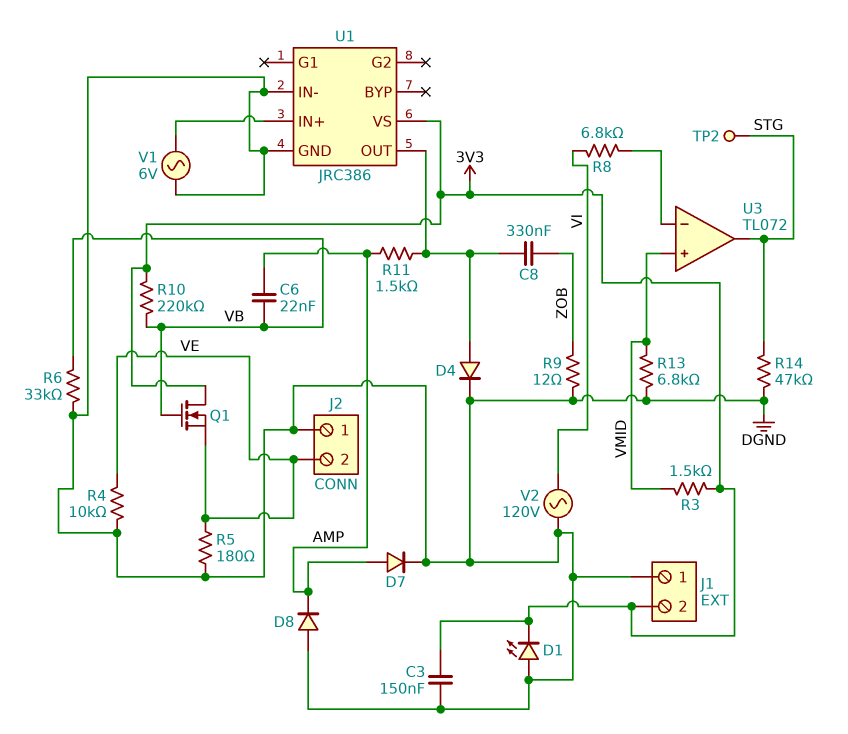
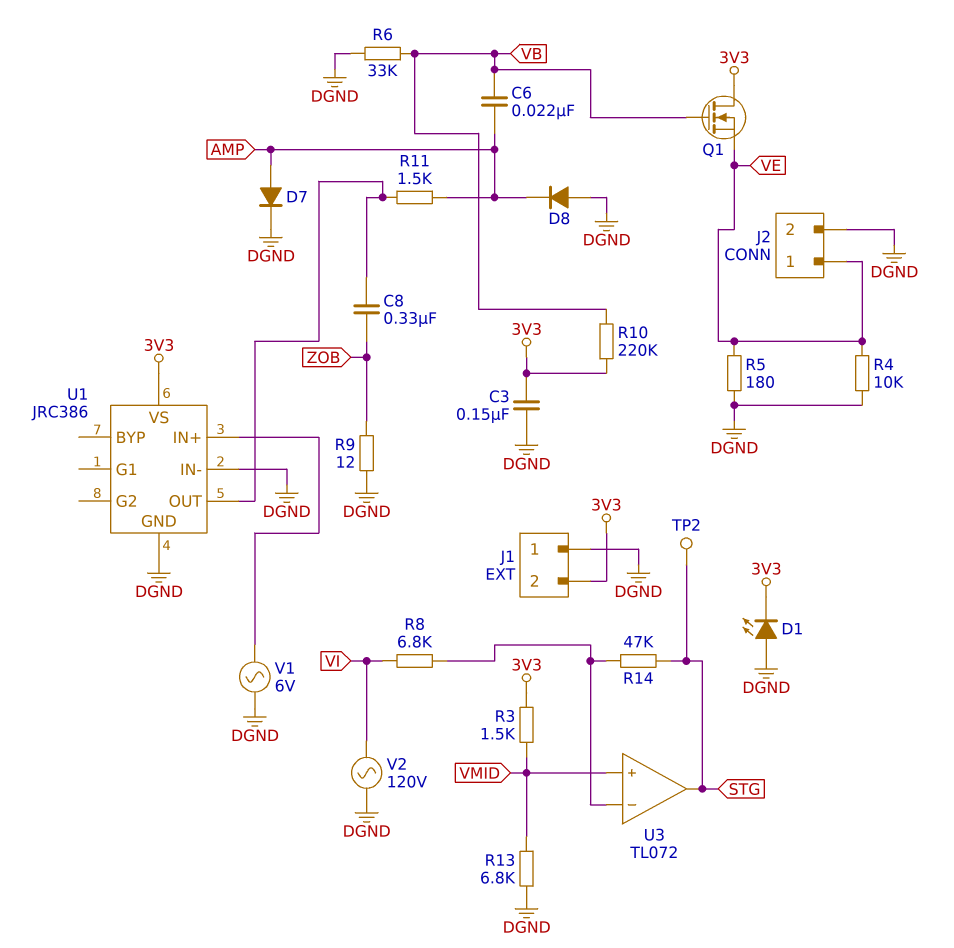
D4: diode (A U1/OUT, K DGND) -> none
J2 pin 1: DGND -> VE
J2 pin 2: VE -> DGND
R14: 47k (DGND, STG) -> 47k (STG, U3/in-)

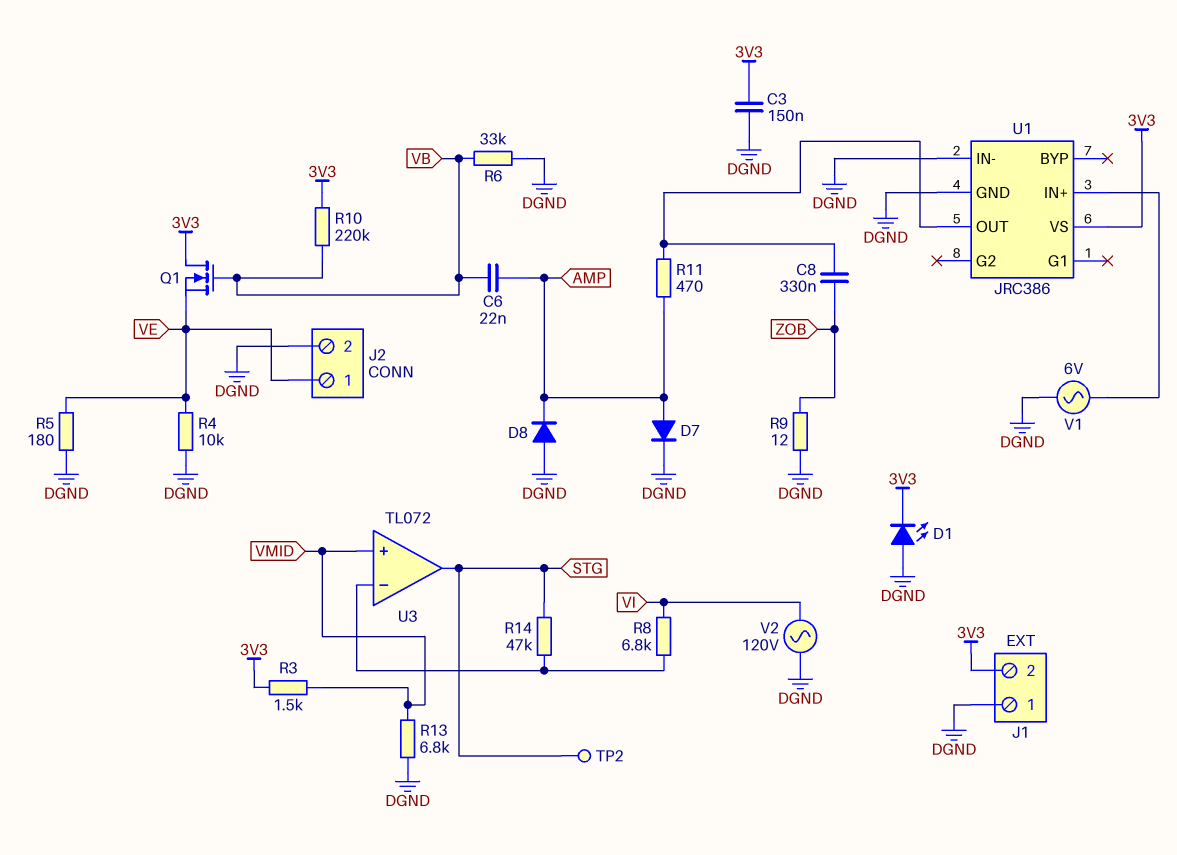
R11: 1.5k (AMP, U1/OUT) -> 470 (AMP, U1/OUT)

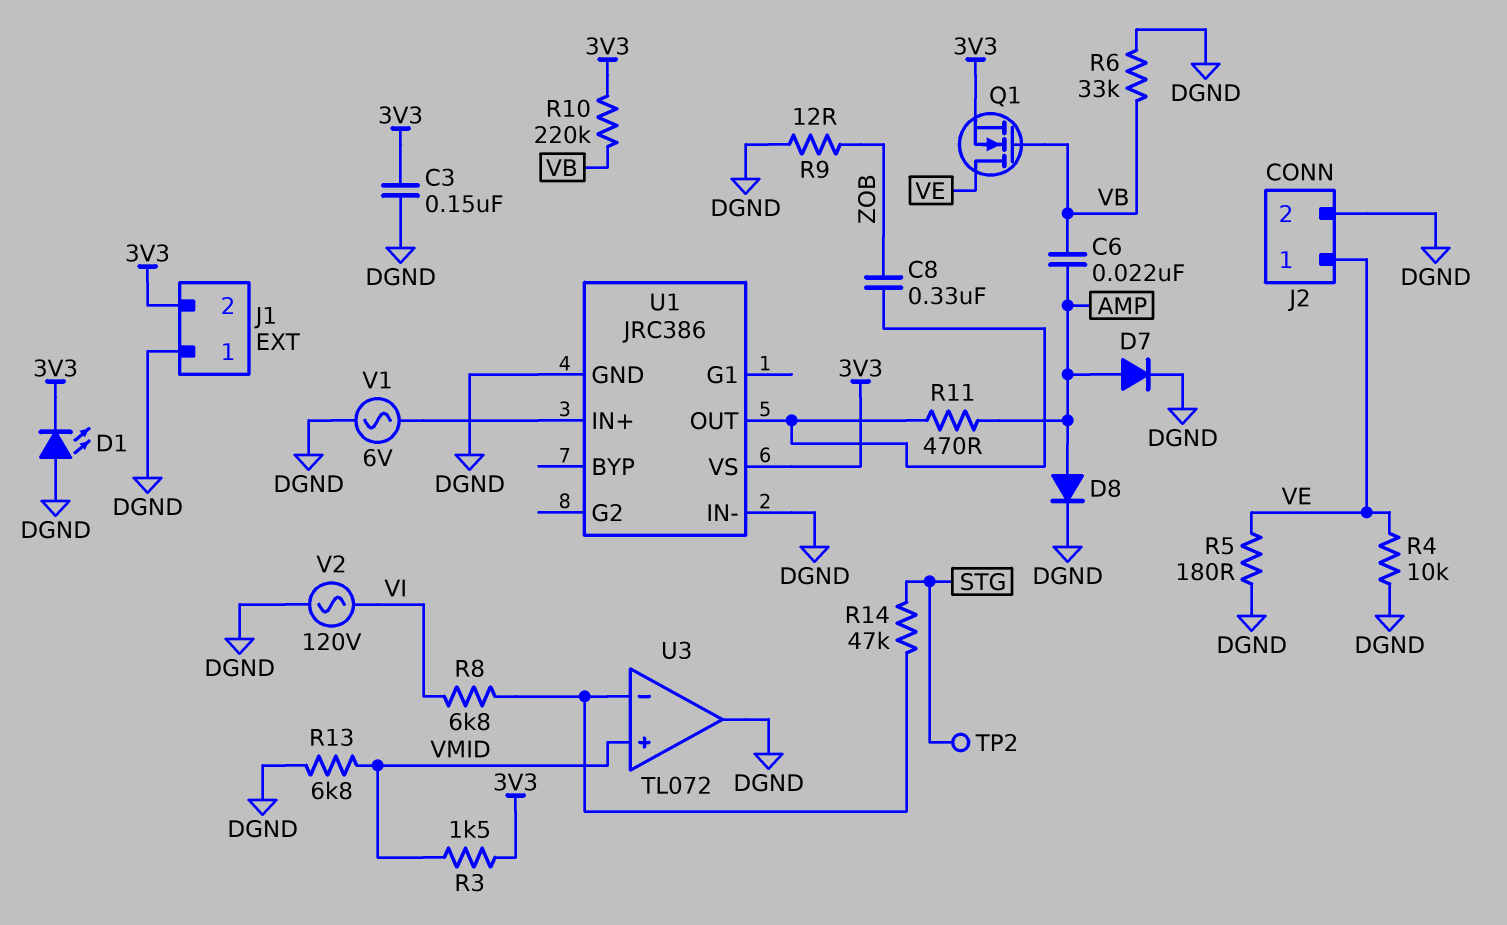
D8: diode (A DGND, K AMP) -> diode (A AMP, K DGND)
Q1: NMOS (G VB, D 3V3, S VE) -> NMOS (G VB, D VE, S 3V3)
U3 pin out: STG -> DGND

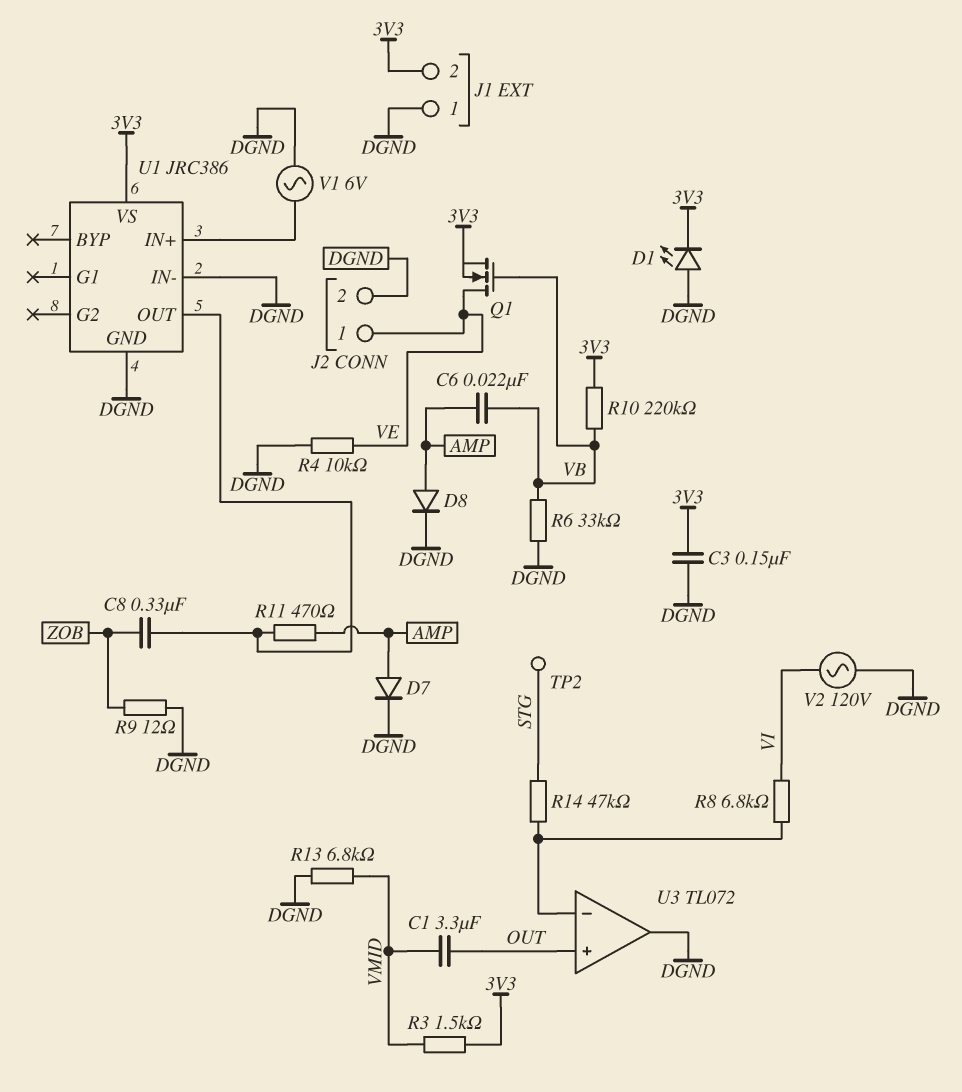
C1: none -> 3.3uF (OUT, VMID)
R5: 180 (DGND, VE) -> none
U3 pin in+: VMID -> OUT

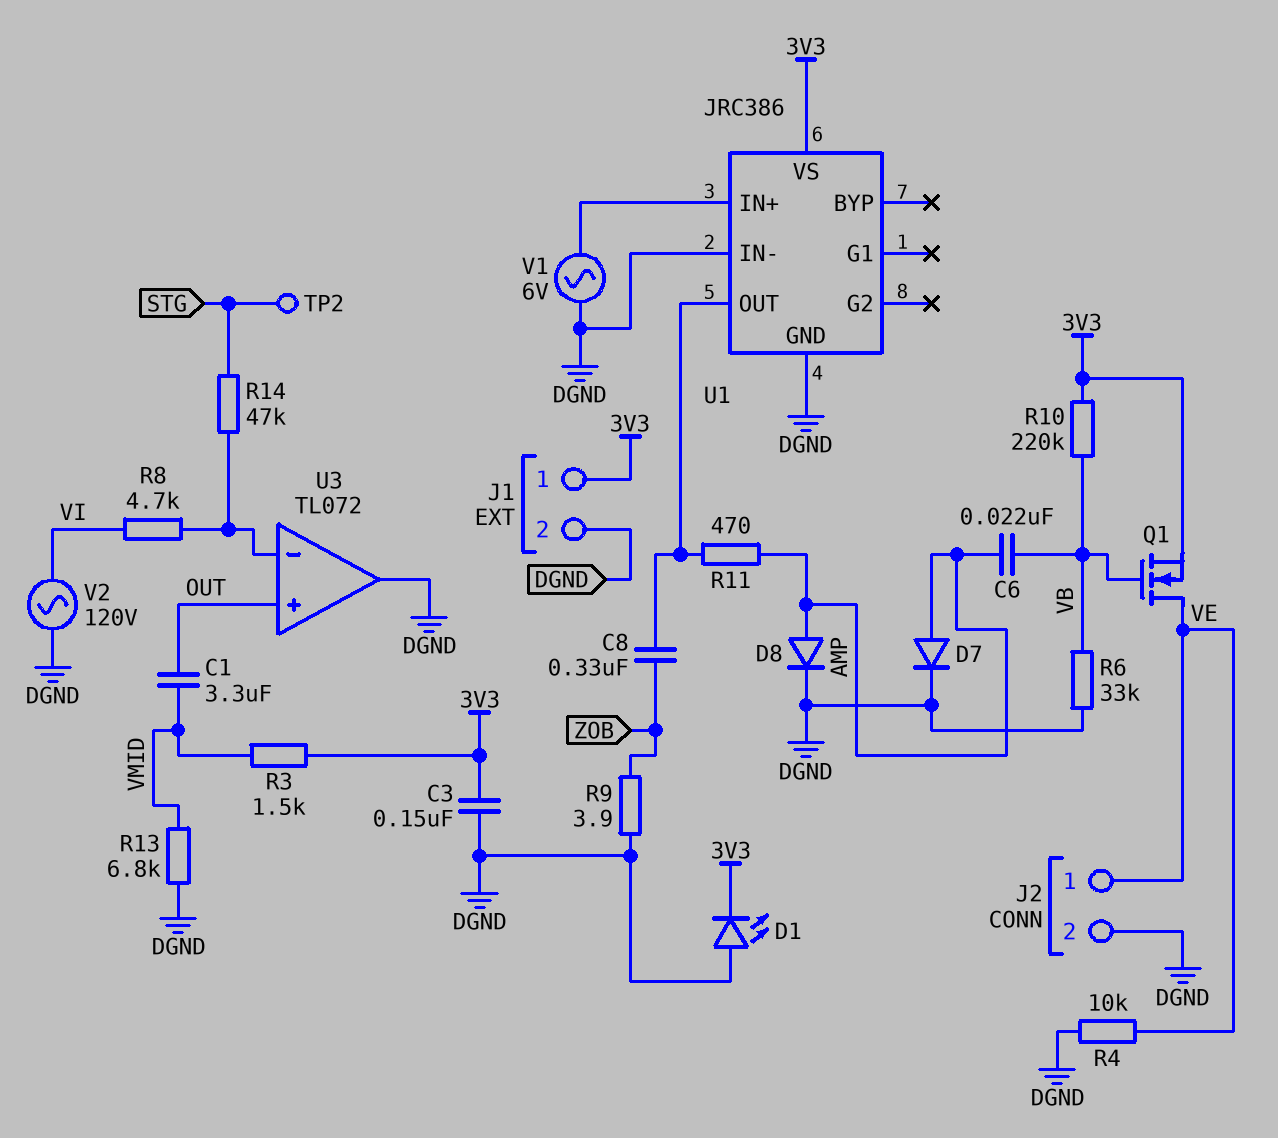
J1 pin 1: DGND -> 3V3
J1 pin 2: 3V3 -> DGND
R8: 6.8k (U3/in-, VI) -> 4.7k (U3/in-, VI)
R9: 12 (DGND, ZOB) -> 3.9 (DGND, ZOB)

